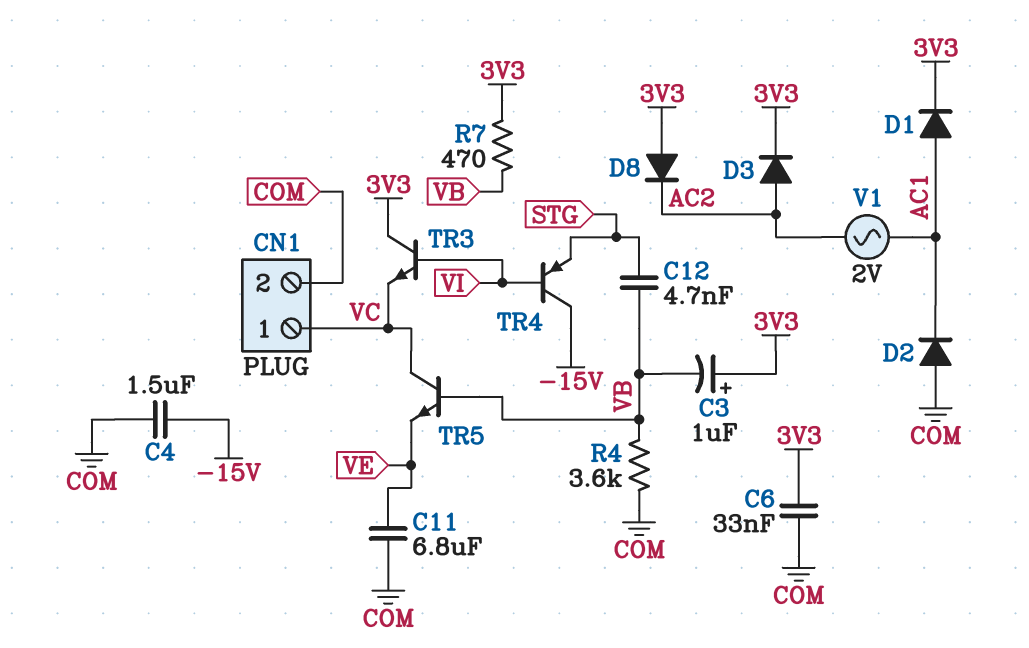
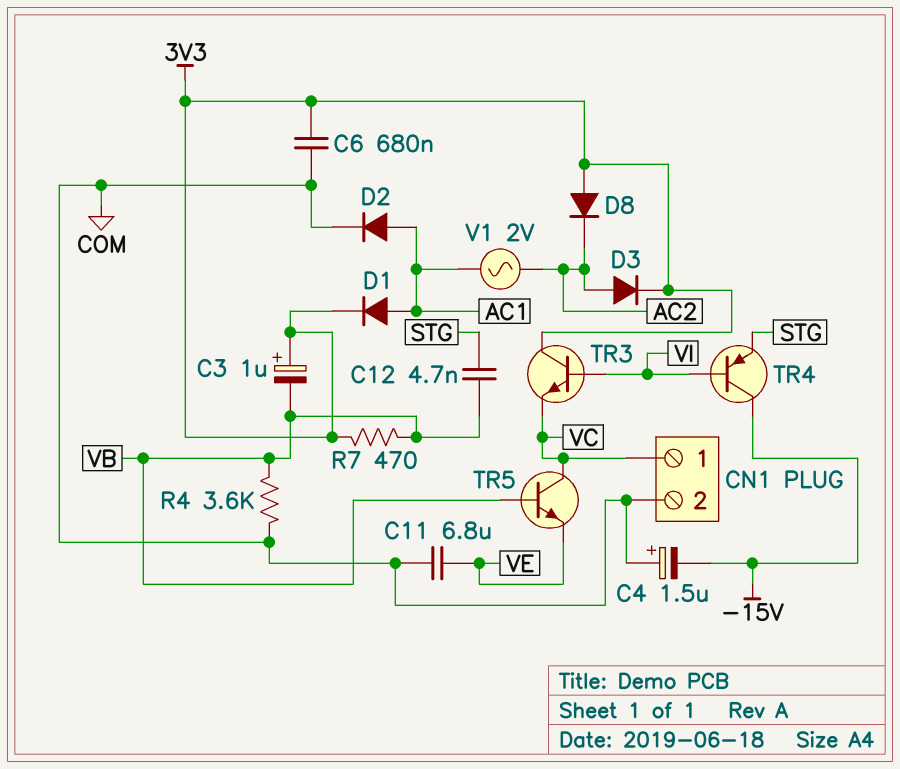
C4: 1.5uF (-15V, COM) -> 1.5uF (plus COM, minus -15V)
C6: 33nF (3V3, COM) -> 680nF (3V3, COM)
D2: diode (A COM, K AC1) -> diode (A AC1, K COM)

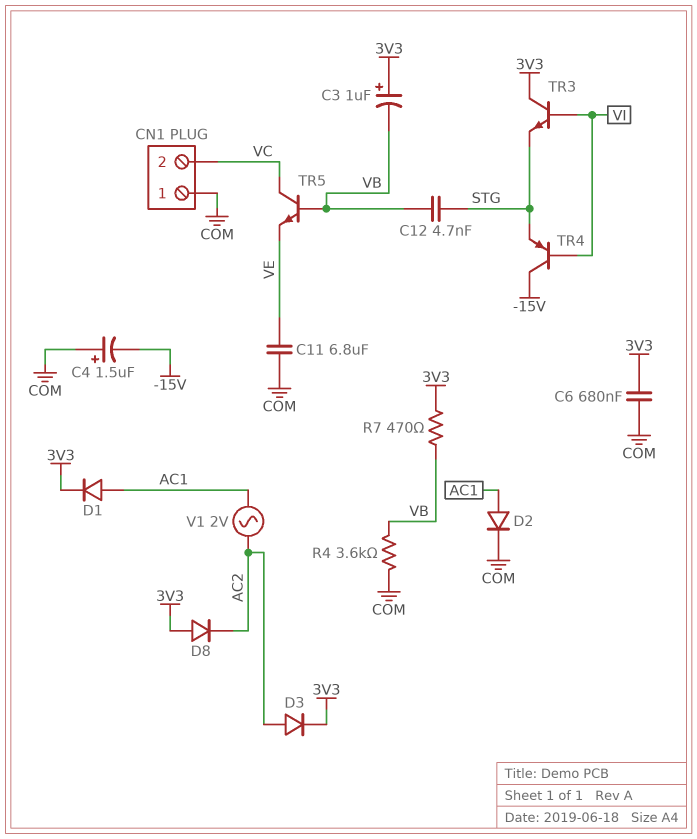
CN1 pin 1: VC -> COM
CN1 pin 2: COM -> VC
TR3: NPN (B VI, C 3V3, E VC) -> NPN (B VI, C 3V3, E STG)

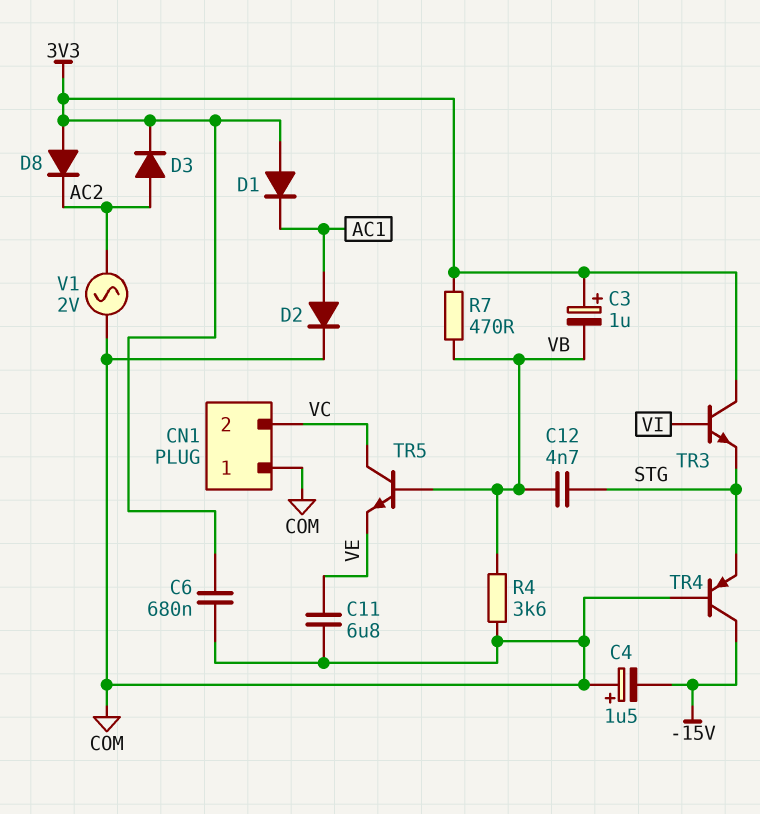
D1: diode (A AC1, K 3V3) -> diode (A 3V3, K AC1)
TR4: PNP (B VI, C -15V, E STG) -> PNP (B COM, C -15V, E STG)
V1: AC 2V (AC1, AC2) -> AC 2V (AC2, COM)

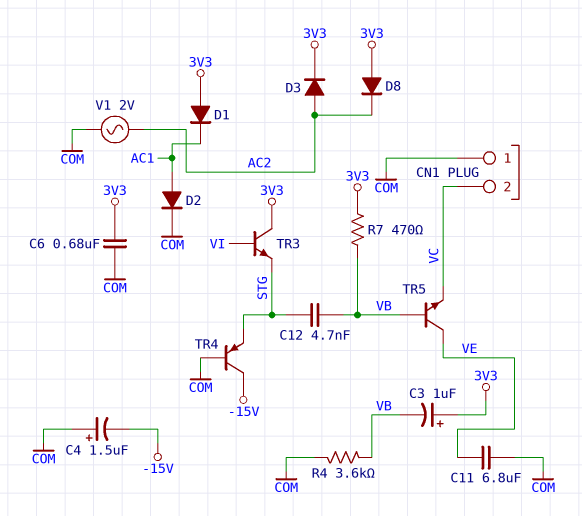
TR5: NPN (B VB, C VC, E VE) -> NPN (B VB, C VE, E VC)

